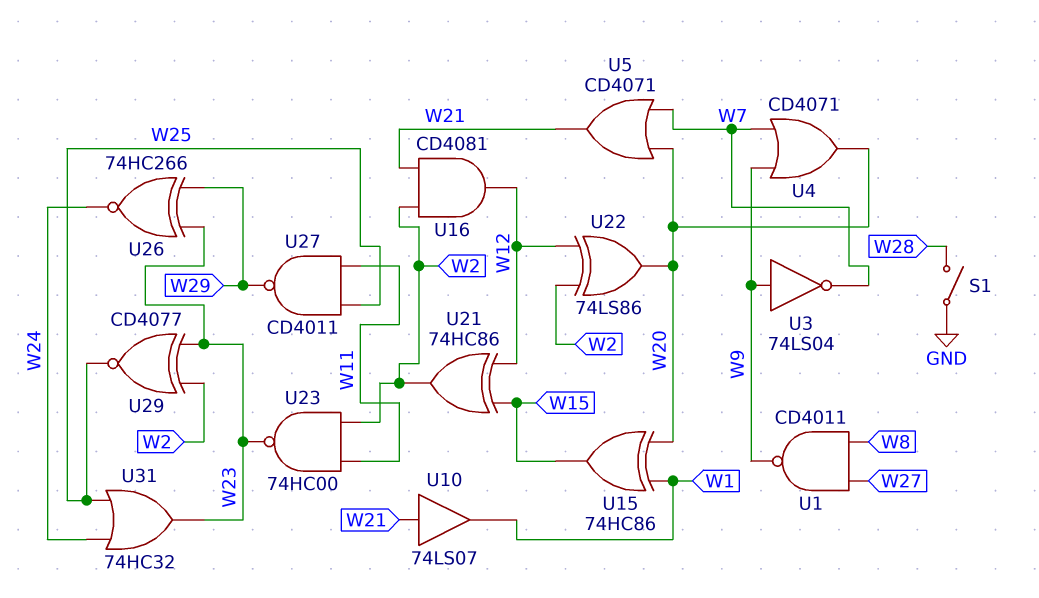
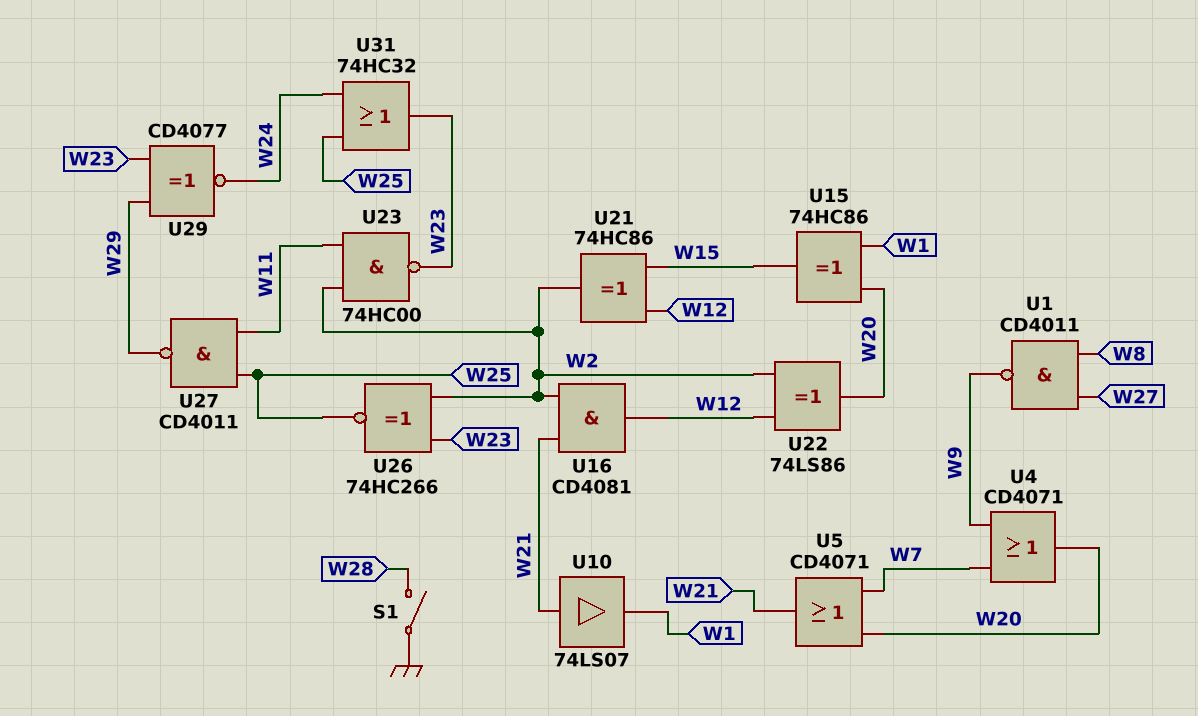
U3: NOT 74LS04 (in W9, out W7) -> none
U26: XNOR 74HC266 (in W23, in W29, out W24) -> XNOR 74HC266 (in W2, in W23, out W25)
U29: XNOR CD4077 (in W2, in W23, out W25) -> XNOR CD4077 (in W23, in W29, out W24)

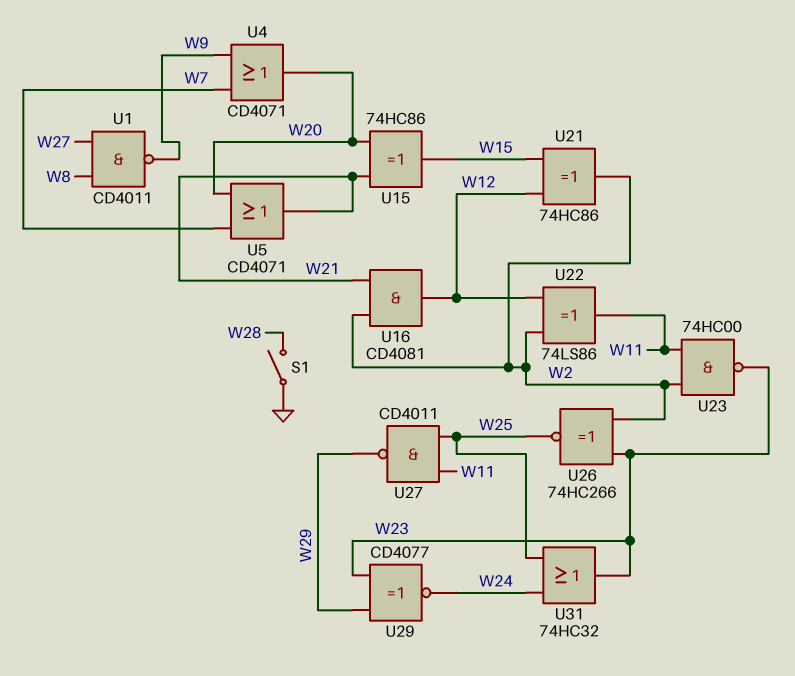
U10: buffer 74LS07 (in W21, out W1) -> none
U15: XOR 74HC86 (in W1, in W20, out W15) -> XOR 74HC86 (in W20, in W21, out W15)
U22: XOR 74LS86 (in W2, in W12, out W20) -> XOR 74LS86 (in W2, in W12, out W11)

